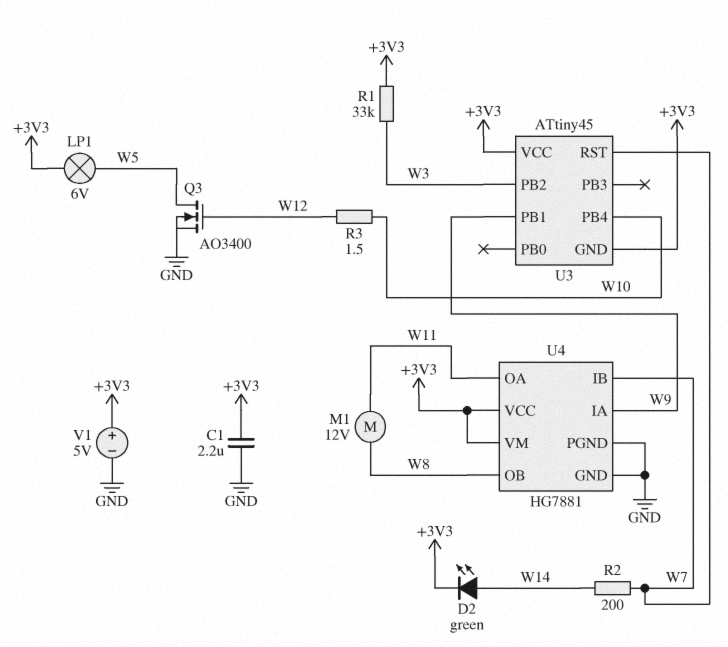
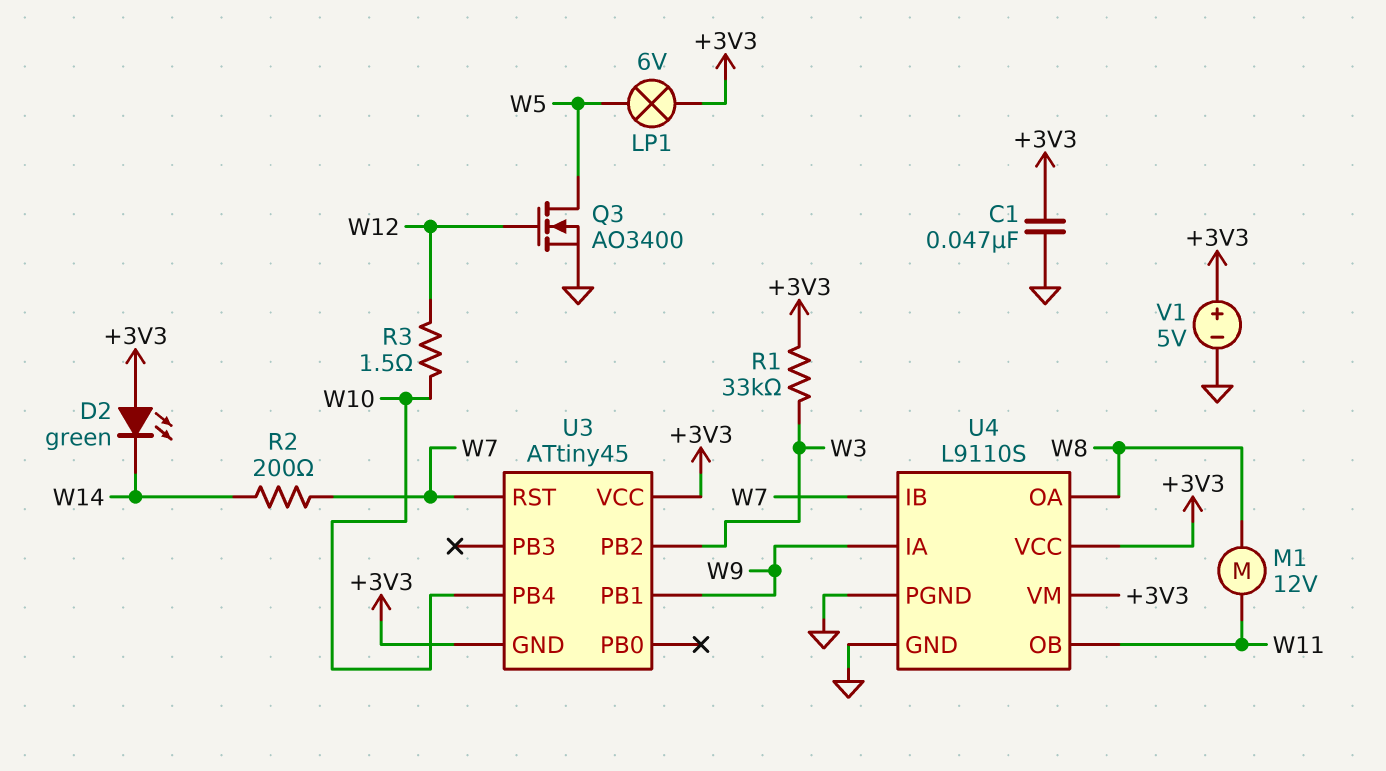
C1: 2.2uF (+3V3, GND) -> 47nF (+3V3, GND)
D2: LED green (A W14, K +3V3) -> LED green (A +3V3, K W14)
U4: HG7881 -> L9110S
U4 pin OA: W11 -> W8
U4 pin OB: W8 -> W11

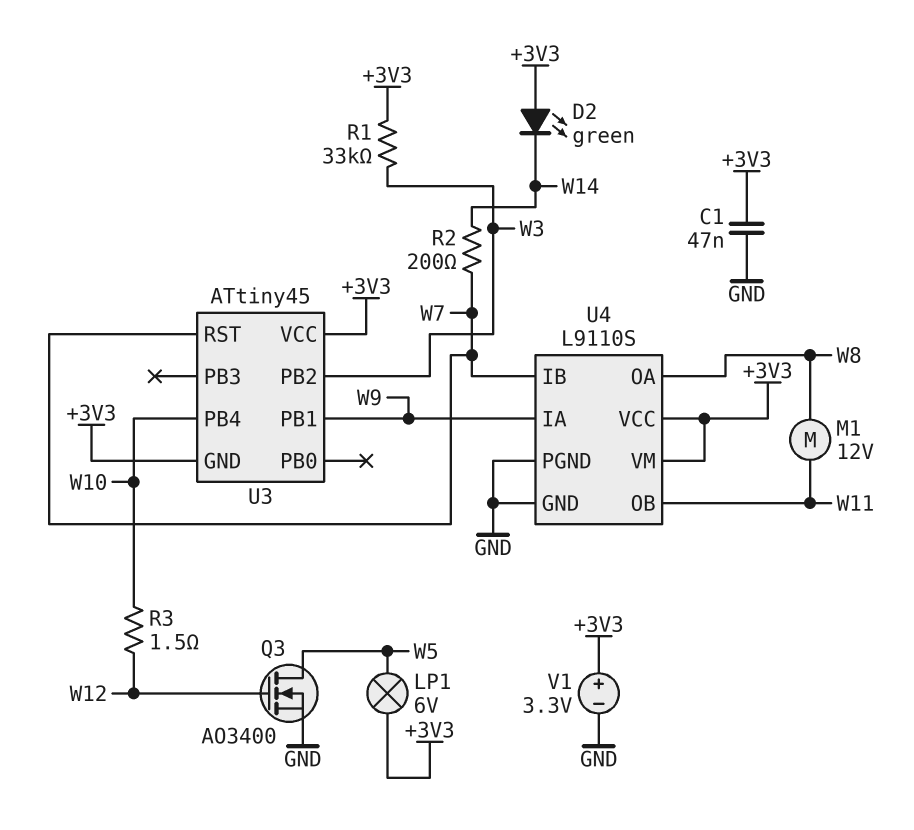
V1: 5V (plus +3V3, minus GND) -> 3.3V (plus +3V3, minus GND)

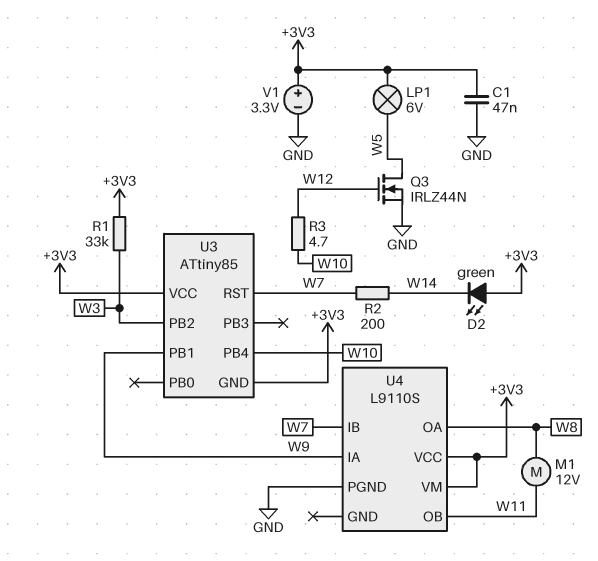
Q3: NMOS AO3400 (G W12, D W5, S GND) -> NMOS IRLZ44N (G W12, D W5, S GND)
R3: 1.5 (W10, W12) -> 4.7 (W10, W12)
U3: ATtiny45 -> ATtiny85
U4 pin GND: GND -> none

